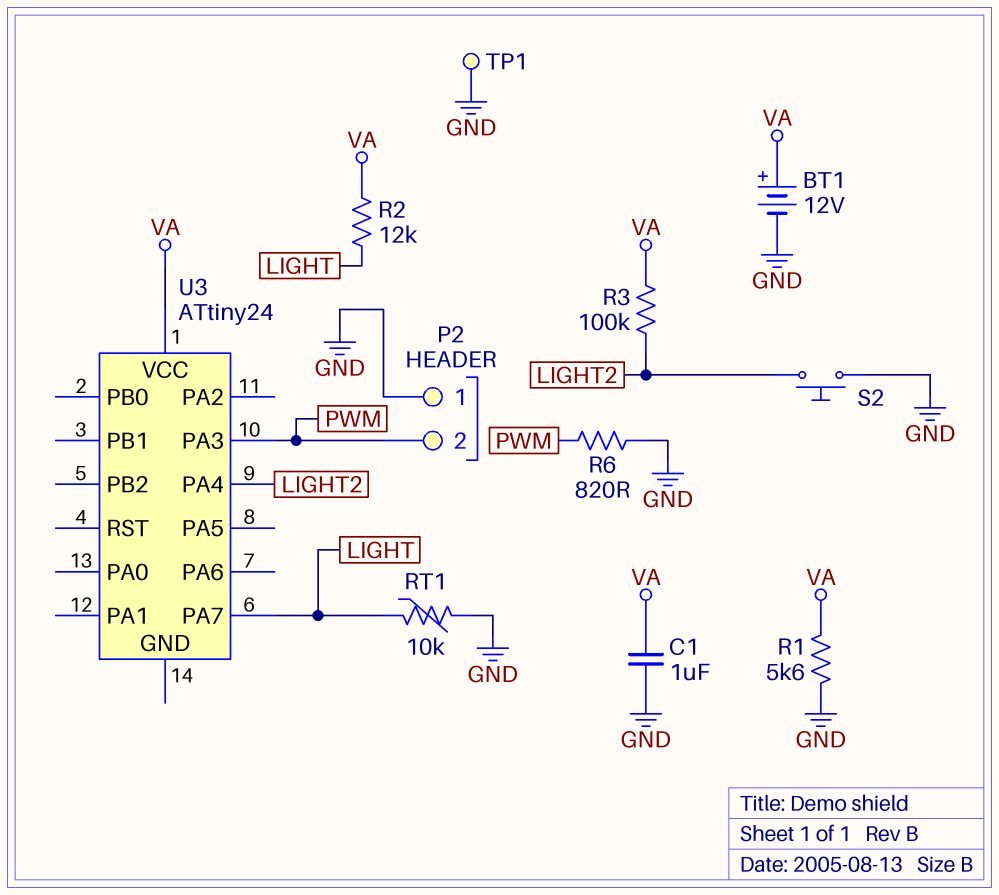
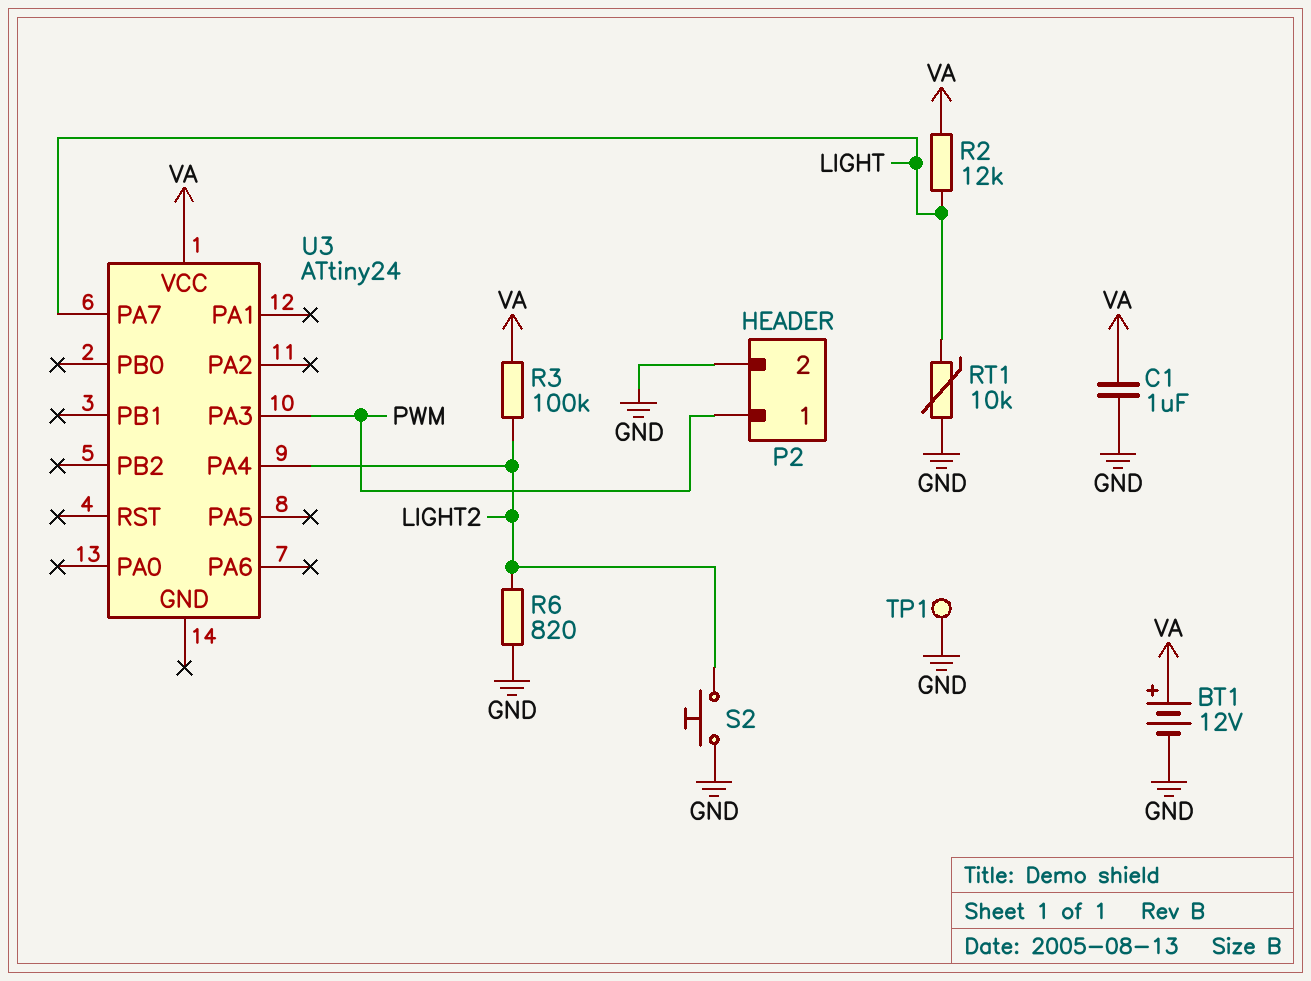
P2 pin 1: GND -> PWM
P2 pin 2: PWM -> GND
R1: 5.6k (GND, VA) -> none
R6: 820 (GND, PWM) -> 820 (GND, LIGHT2)

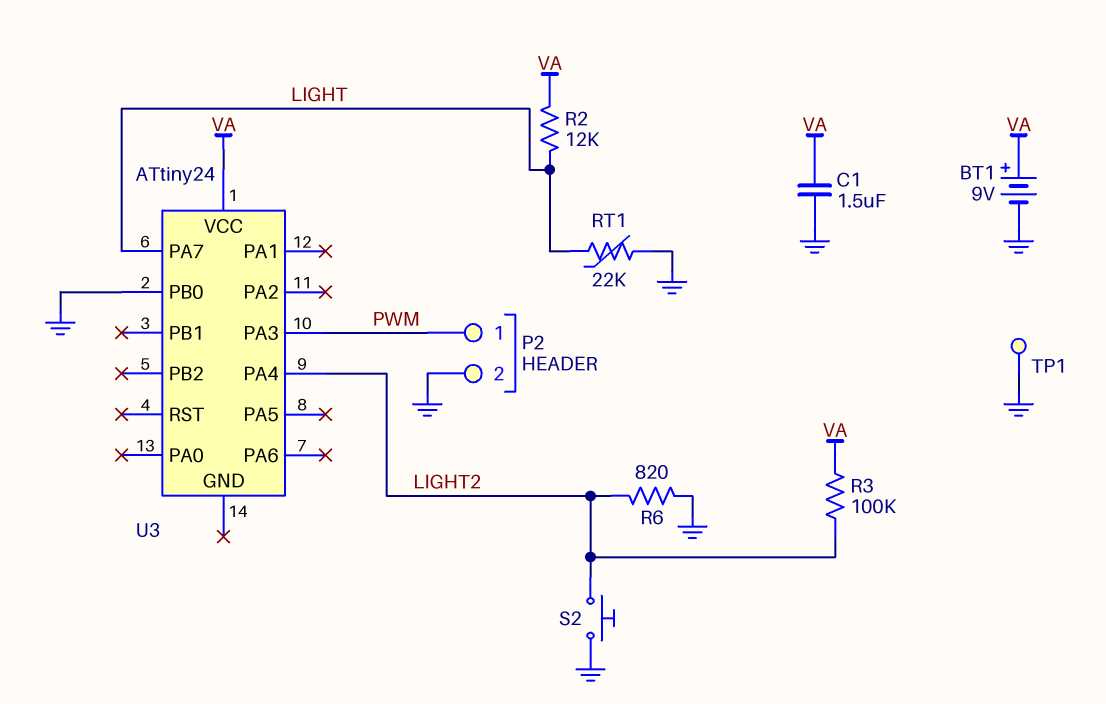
BT1: 12V (plus VA, minus GND) -> 9V (plus VA, minus GND)
C1: 1uF (GND, VA) -> 1.5uF (GND, VA)
RT1: 10k (GND, LIGHT) -> 22k (GND, LIGHT)
U3 pin PB0: none -> GND

